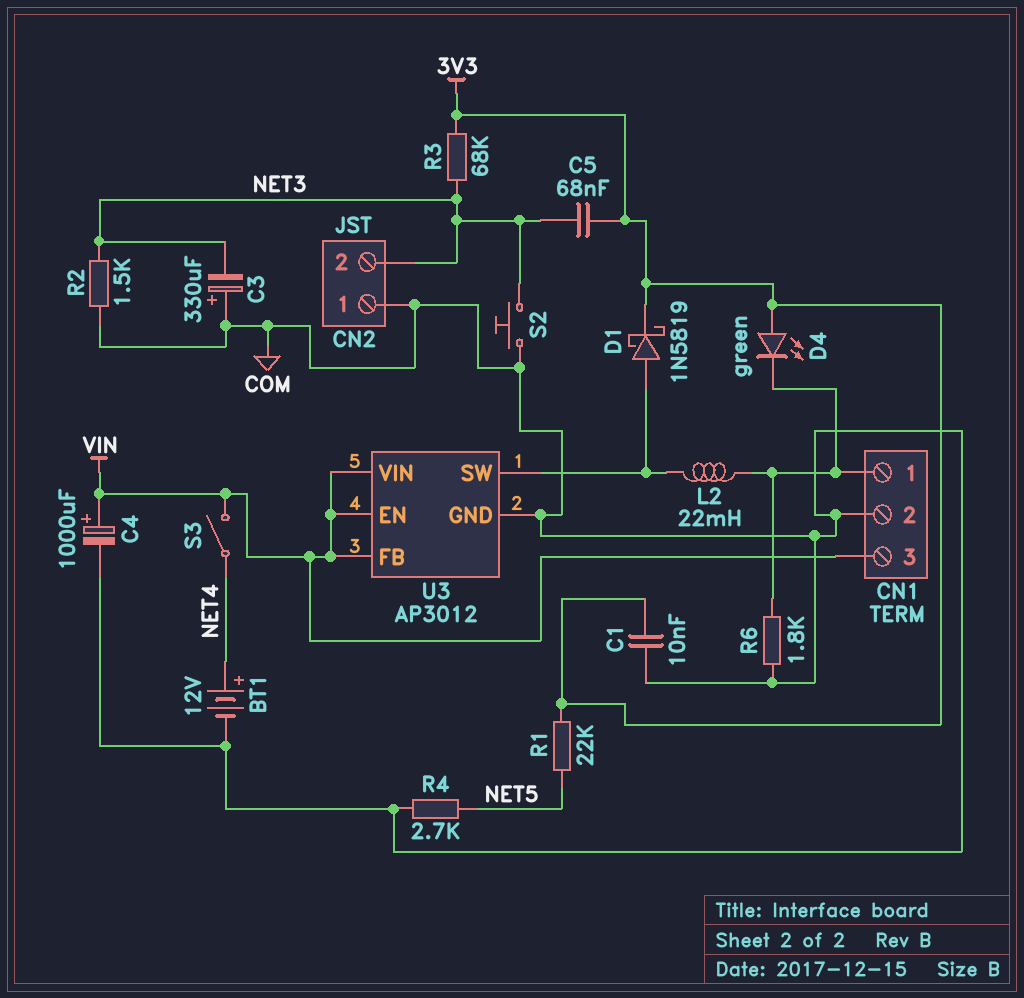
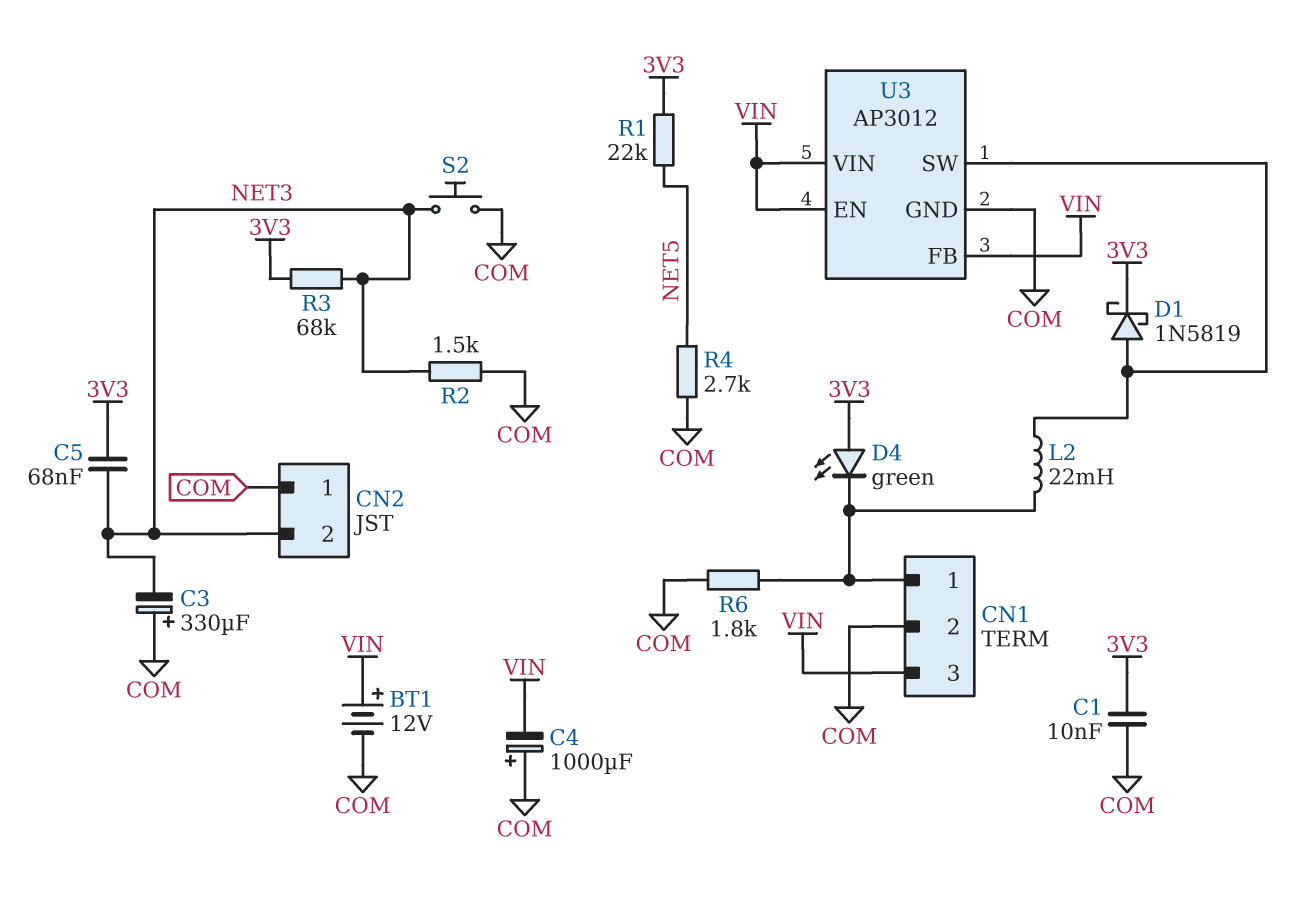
BT1: 12V (plus NET4, minus COM) -> 12V (plus VIN, minus COM)
C4: 1000uF (plus VIN, minus COM) -> 1000uF (plus COM, minus VIN)
S3: switch (NET4, VIN) -> none

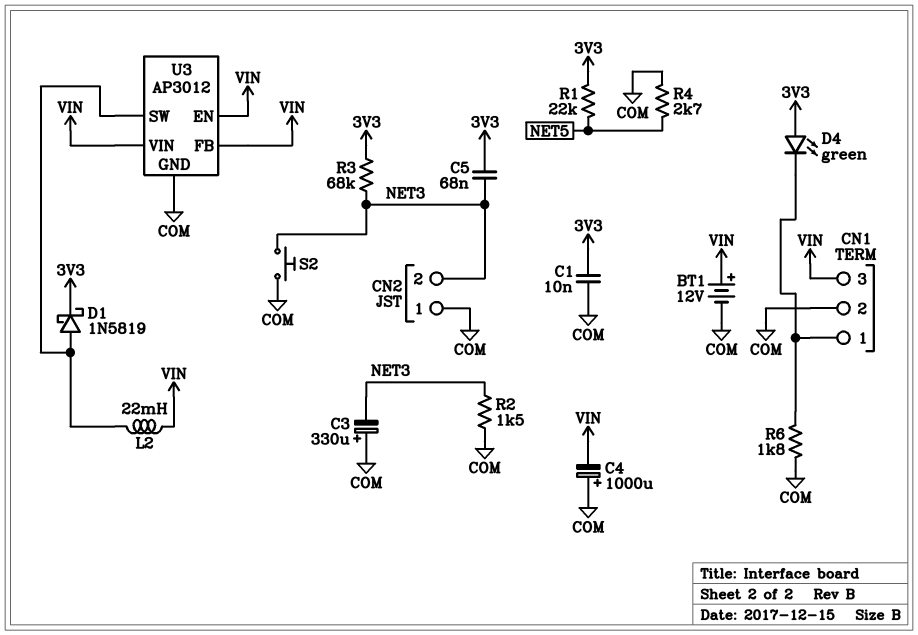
L2: 22mH (CN1/1, U3/SW) -> 22mH (U3/SW, VIN)

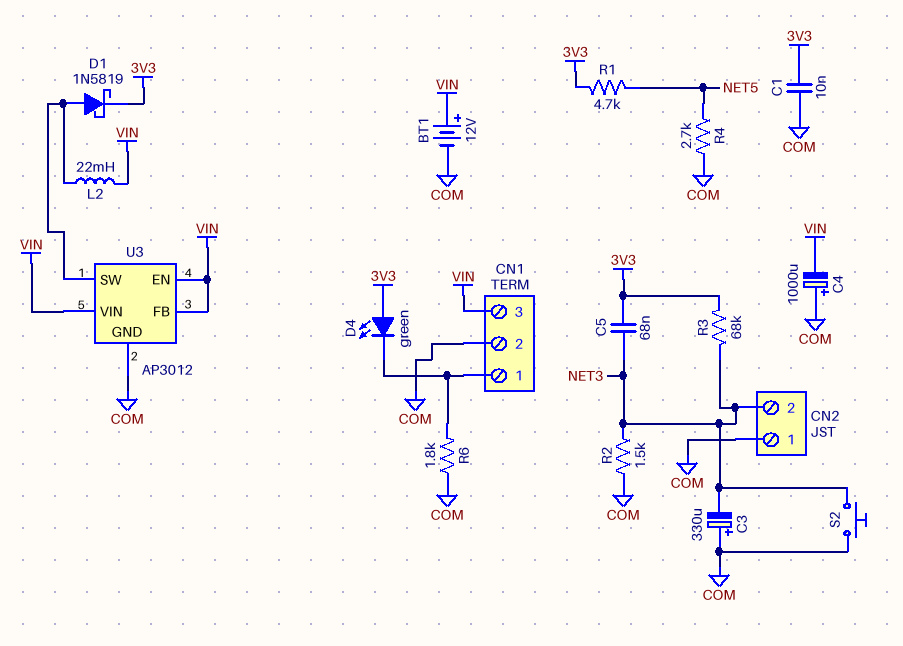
R1: 22k (3V3, NET5) -> 4.7k (3V3, NET5)

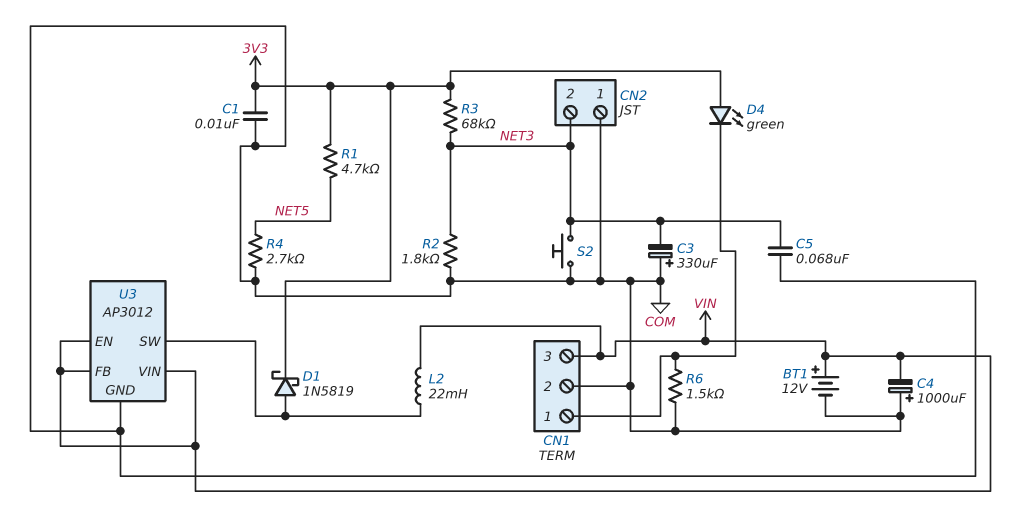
C5: 68nF (3V3, NET3) -> 68nF (COM, NET3)
R2: 1.5k (COM, NET3) -> 1.8k (COM, NET3)
R6: 1.8k (CN1/1, COM) -> 1.5k (CN1/1, COM)

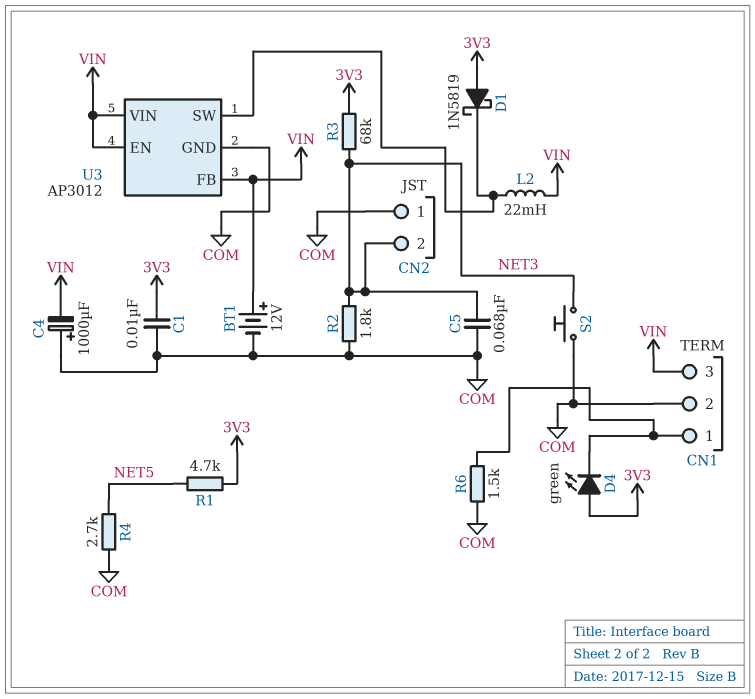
C3: 330uF (plus COM, minus NET3) -> none
D1: schottky 1N5819 (A U3/SW, K 3V3) -> schottky 1N5819 (A 3V3, K U3/SW)

